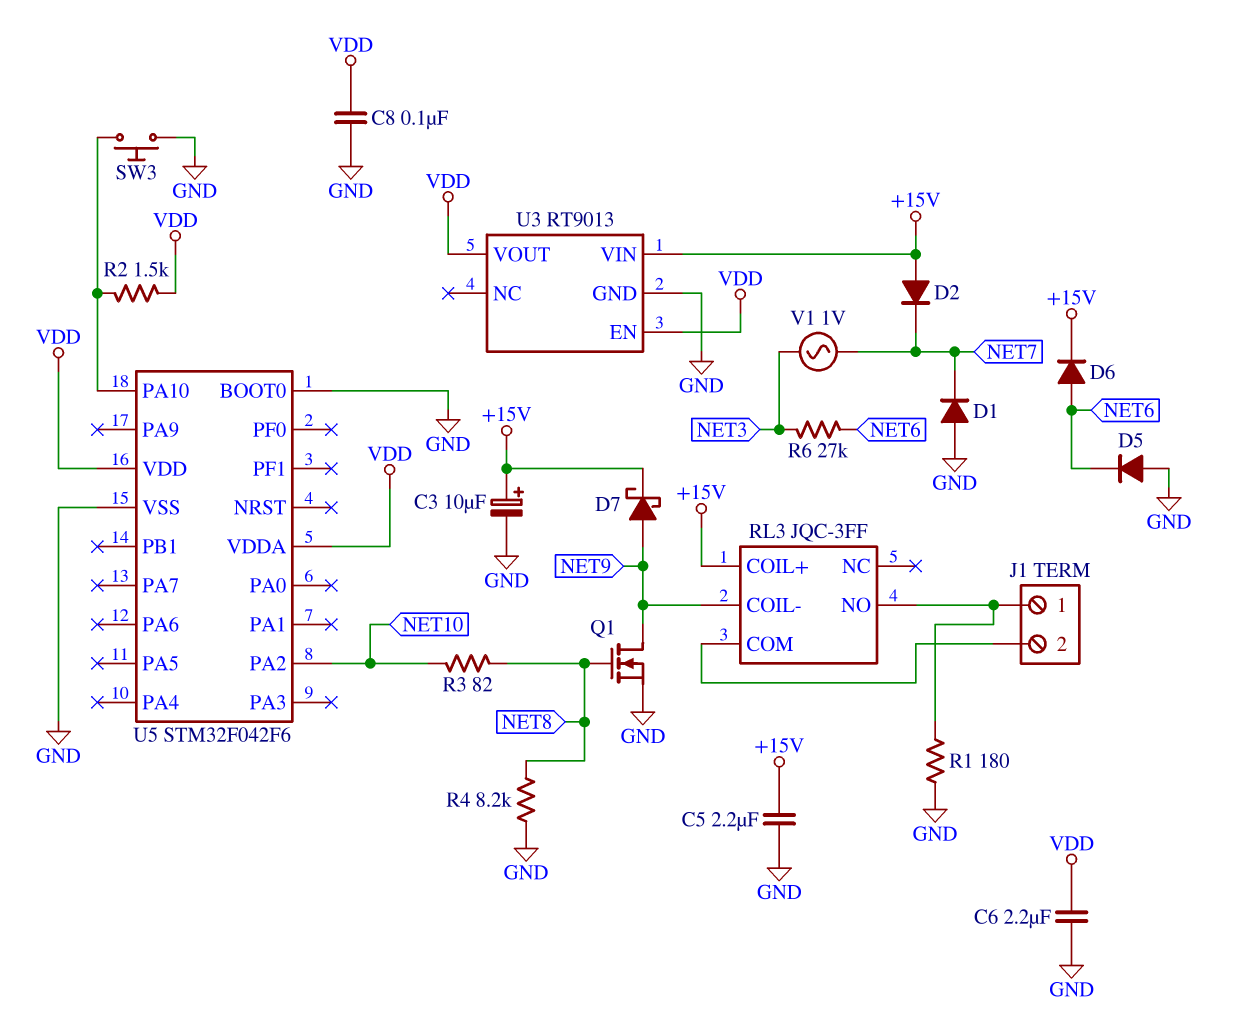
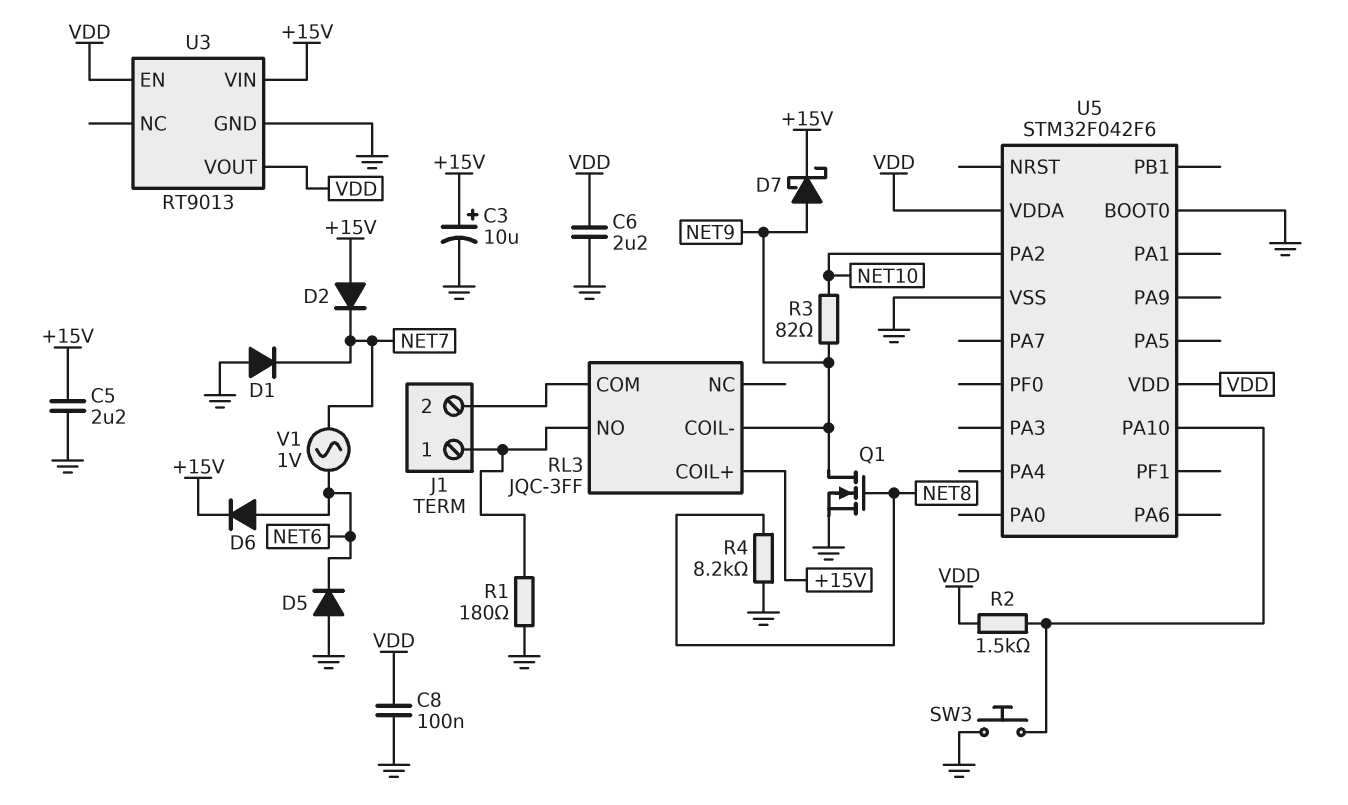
R3: 82 (NET8, NET10) -> 82 (NET9, NET10)
R6: 27k (NET3, NET6) -> none
V1: AC 1V (NET3, NET7) -> AC 1V (NET6, NET7)

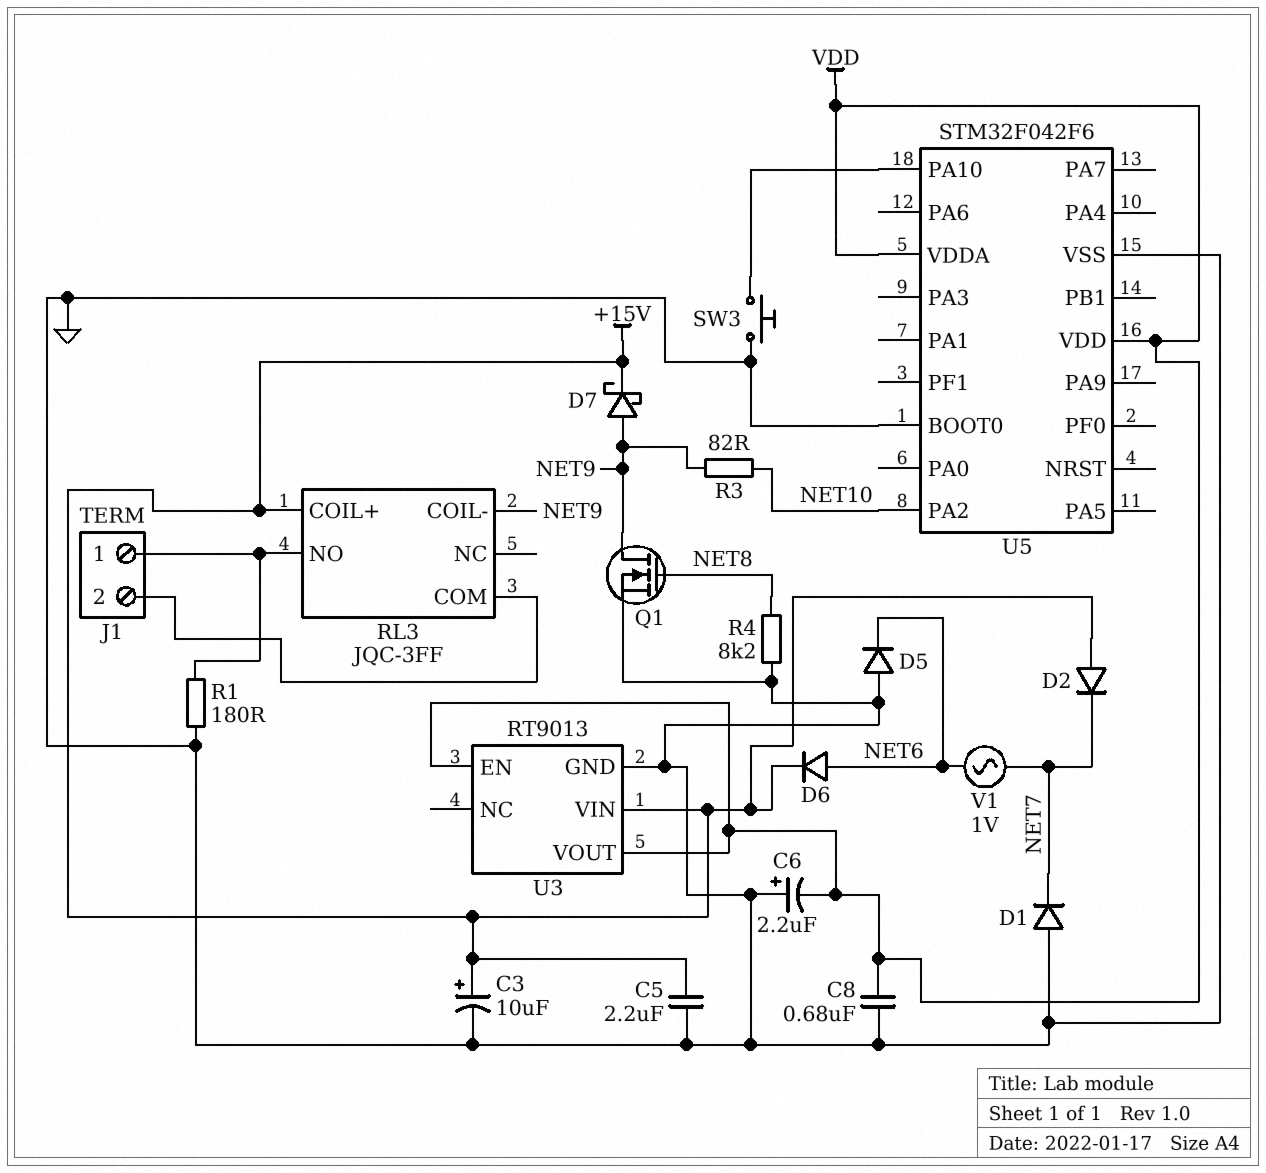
C6: 2.2uF (GND, VDD) -> 2.2uF (plus GND, minus VDD)
C8: 100nF (GND, VDD) -> 680nF (GND, VDD)
R2: 1.5k (U5/PA10, VDD) -> none

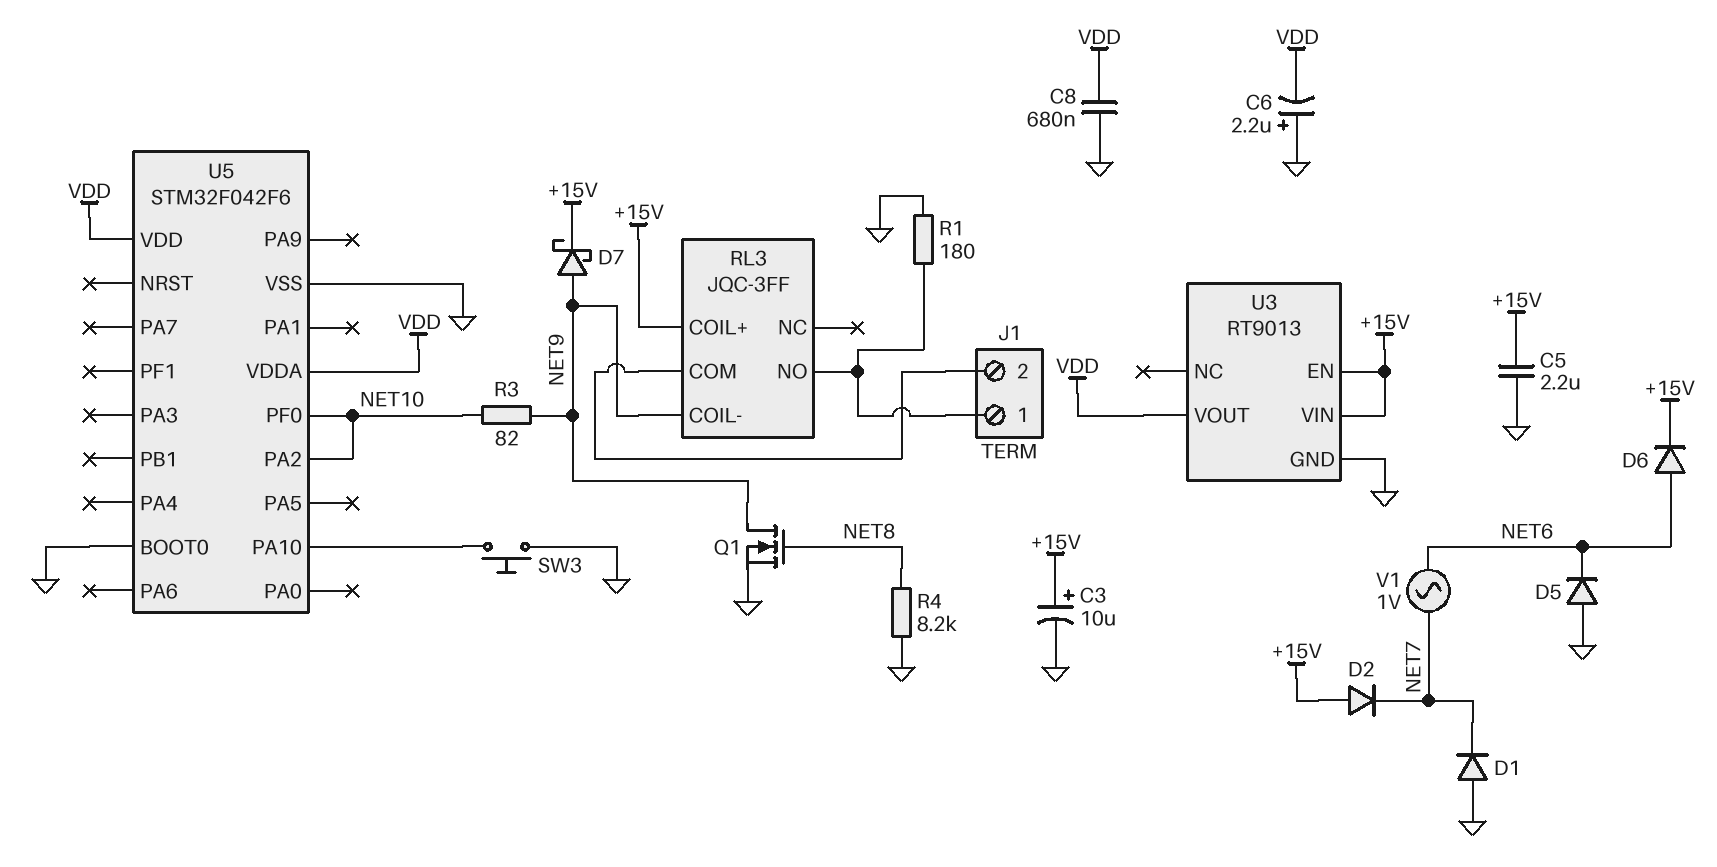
U3 pin EN: VDD -> +15V
U5 pin PF0: none -> NET10

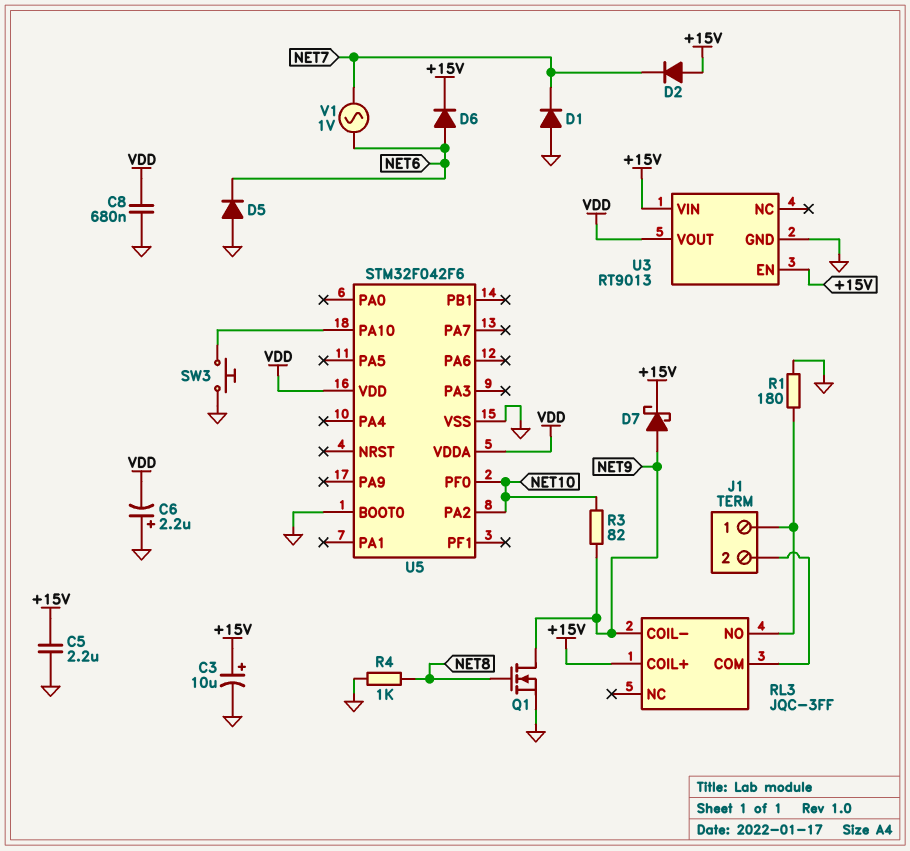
R4: 8.2k (GND, NET8) -> 1k (GND, NET8)

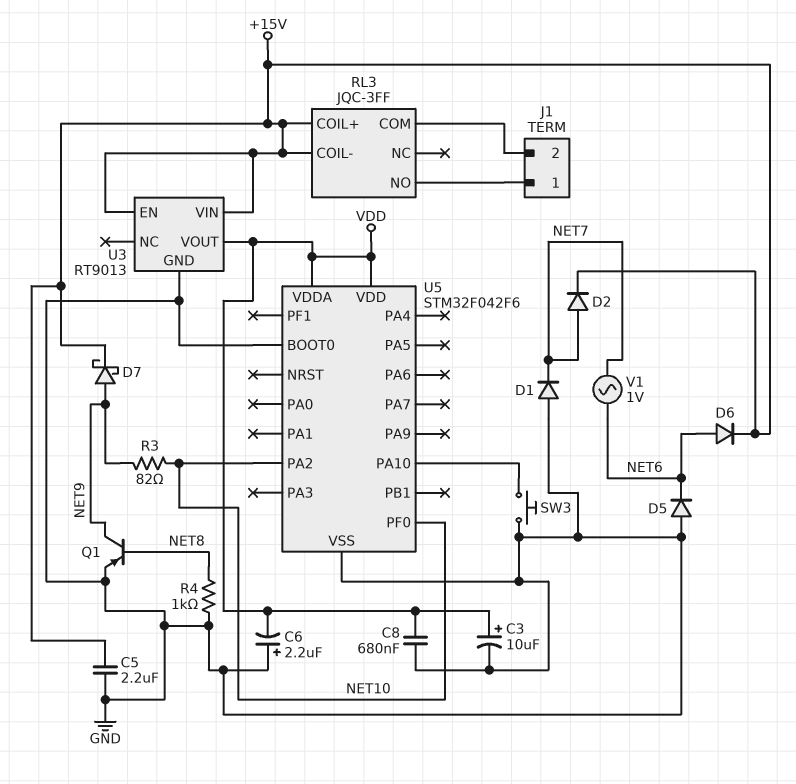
C3: 10uF (plus +15V, minus GND) -> 10uF (plus VDD, minus GND)
D2: diode (A +15V, K NET7) -> diode (A NET7, K +15V)
Q1: NMOS (G NET8, D NET9, S GND) -> PNP (B NET8, C NET9, E GND)
R1: 180 (GND, J1/1) -> none
RL3 pin COIL-: NET9 -> +15V

